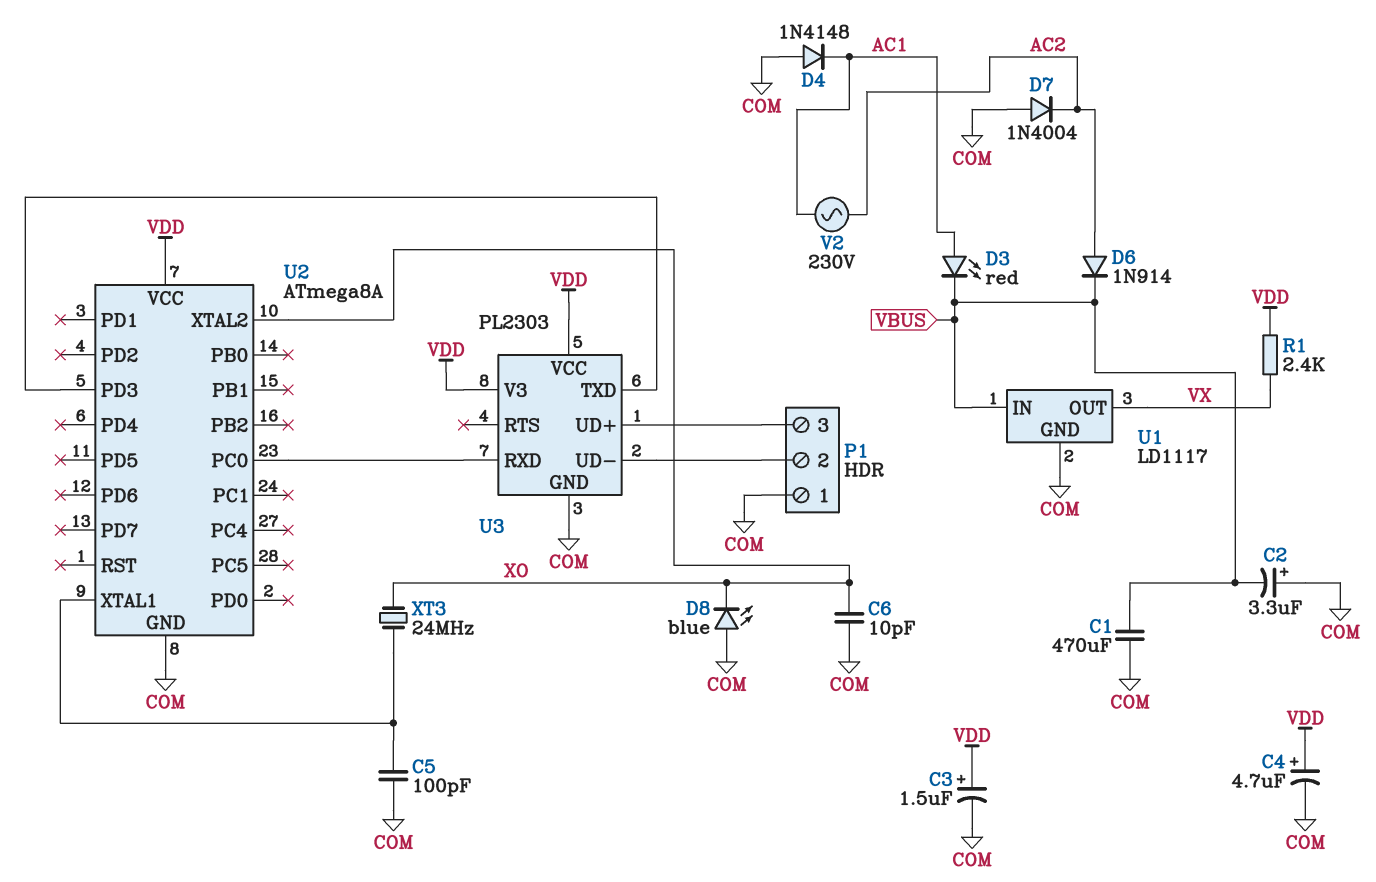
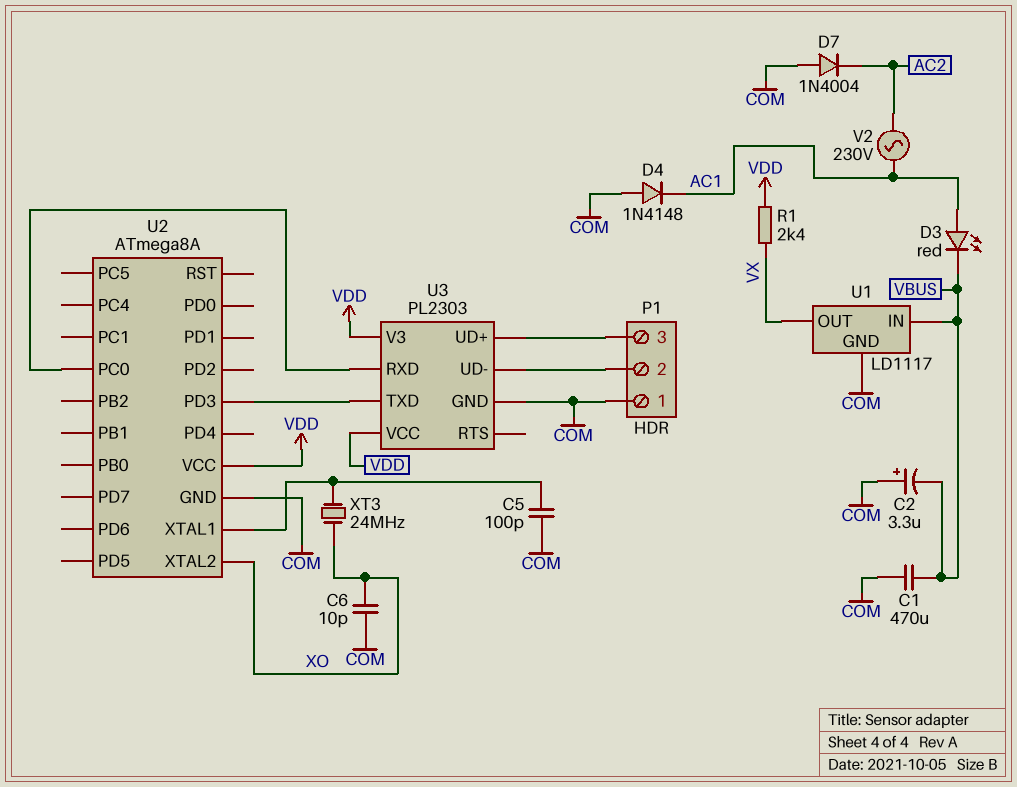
C3: 1.5uF (plus VDD, minus COM) -> none
C4: 4.7uF (plus VDD, minus COM) -> none
D6: diode 1N914 (A AC2, K VBUS) -> none
D8: LED blue (A COM, K XO) -> none

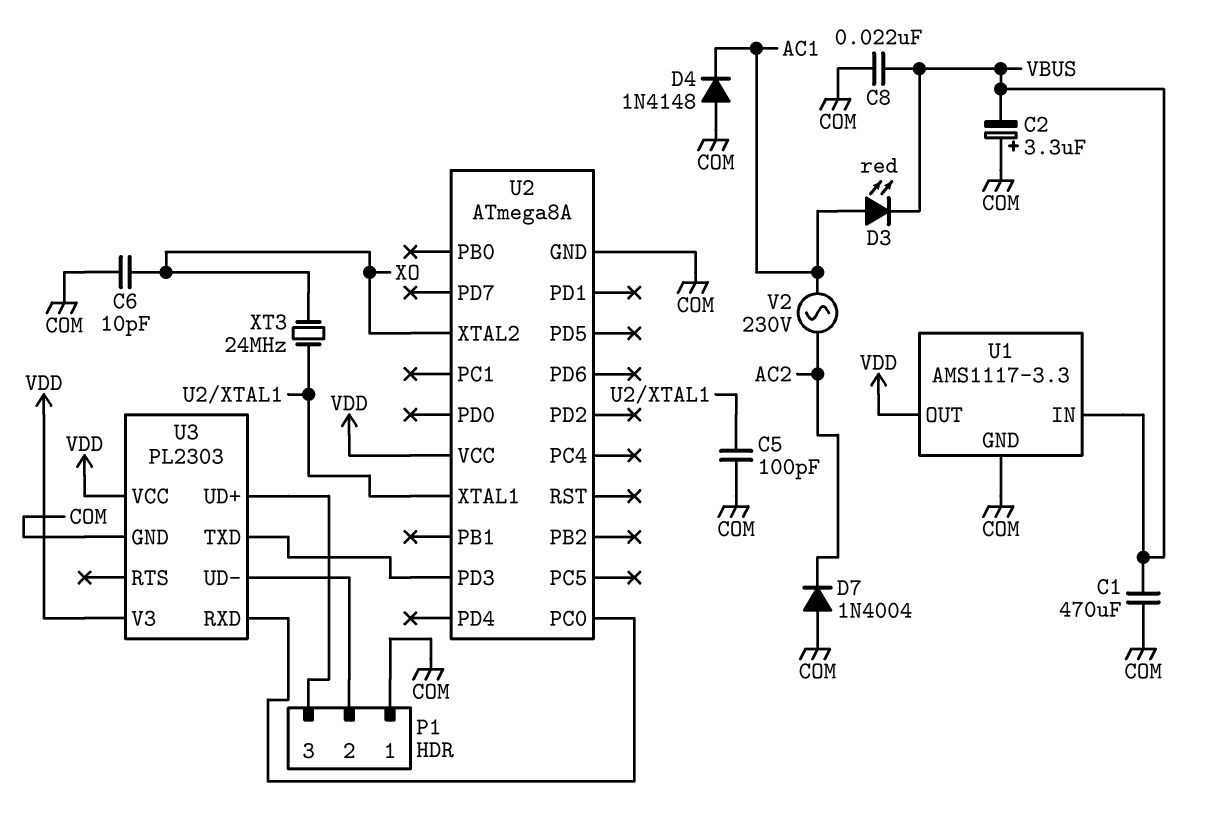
C8: none -> 22nF (COM, VBUS)
R1: 2.4k (VDD, VX) -> none
U1: LD1117 -> AMS1117-3.3
U1 pin OUT: VX -> VDD

